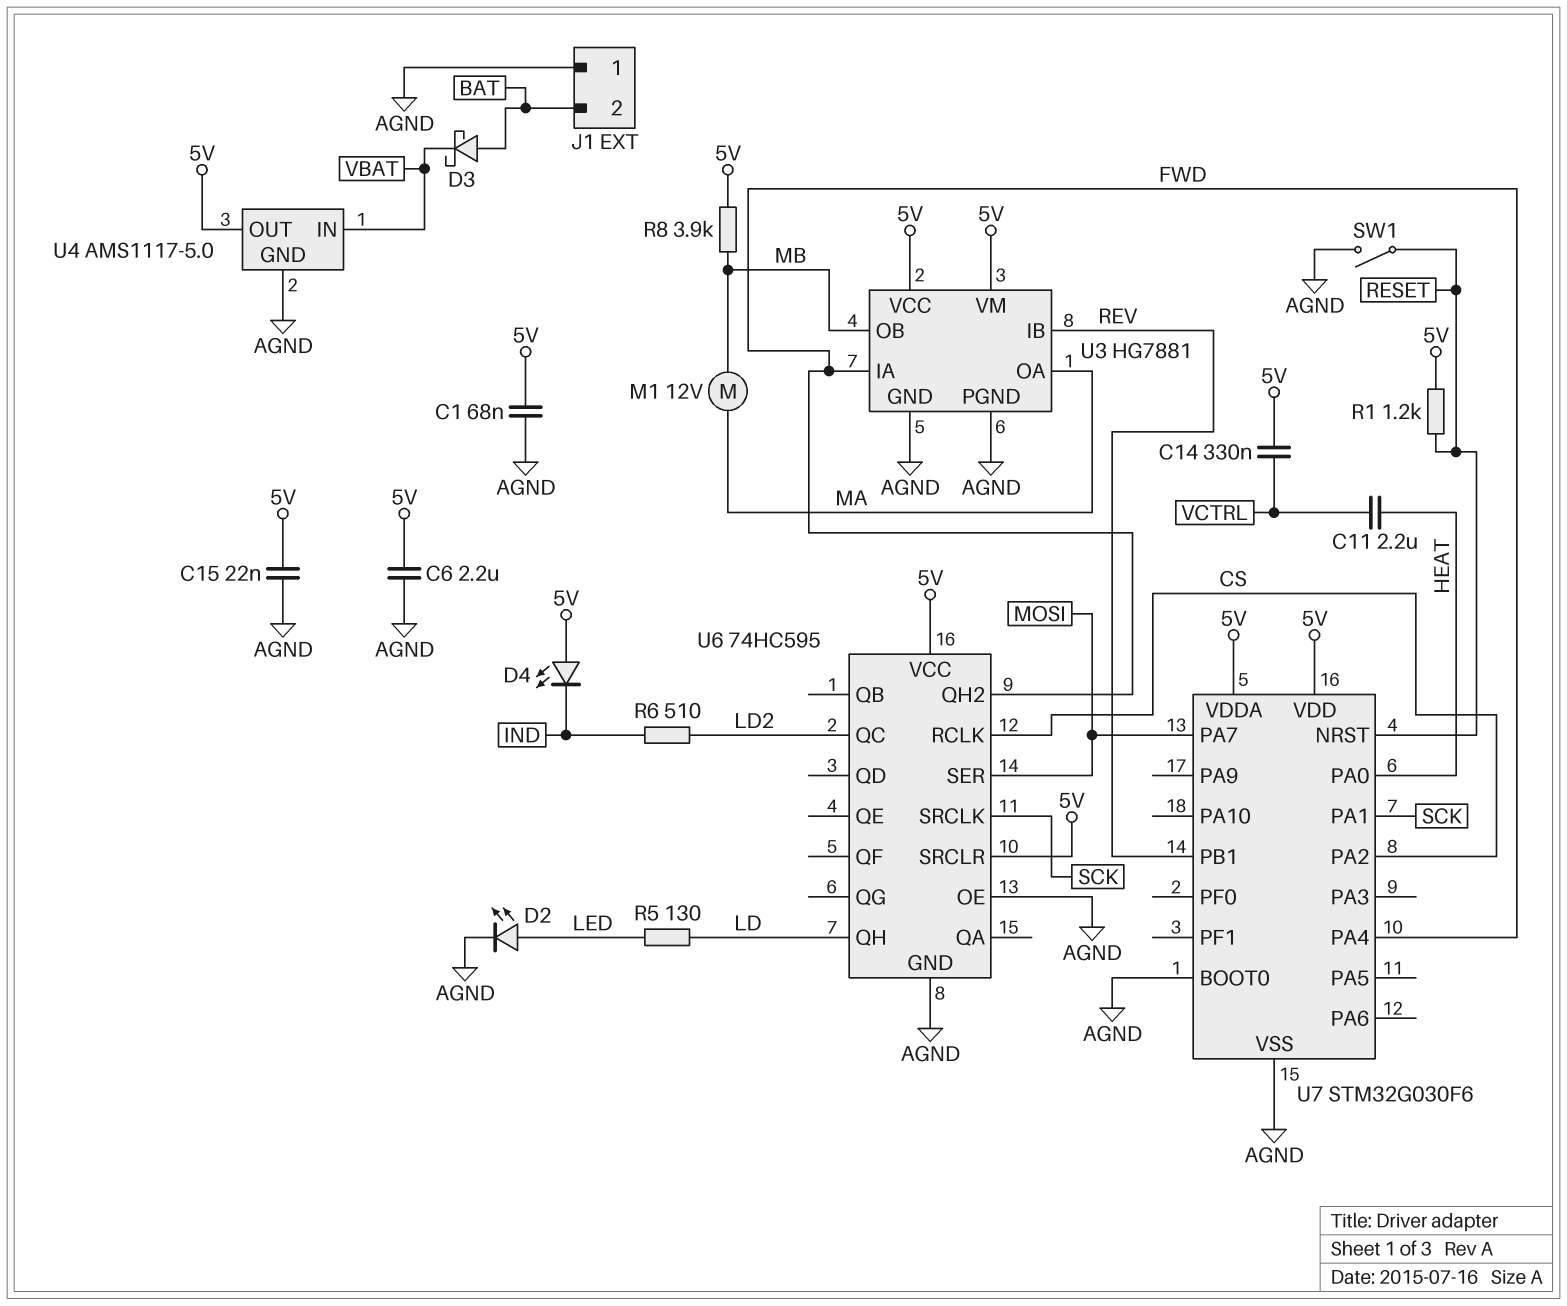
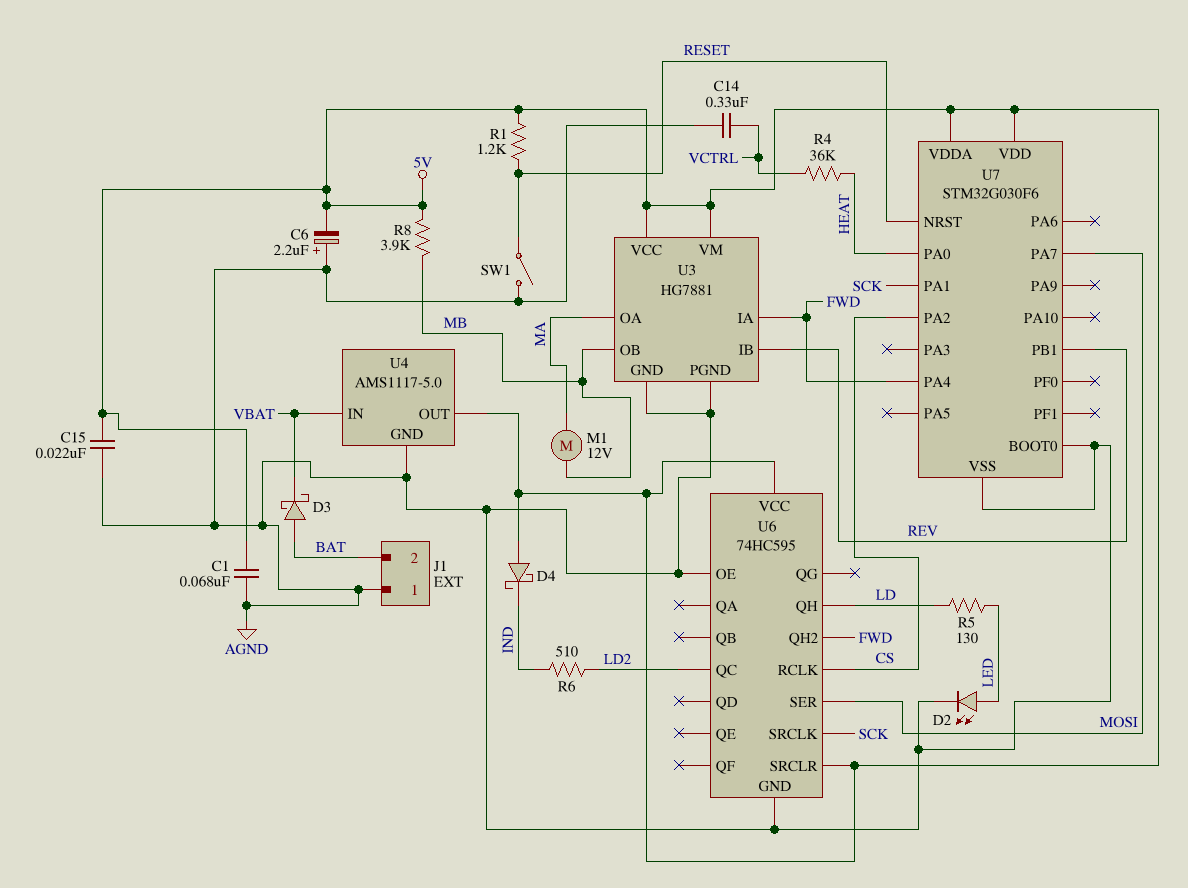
C6: 2.2uF (5V, AGND) -> 2.2uF (plus AGND, minus 5V)
C11: 2.2uF (HEAT, VCTRL) -> none
C14: 330nF (5V, VCTRL) -> 330nF (AGND, VCTRL)
D4: LED (A 5V, K IND) -> schottky (A 5V, K IND)
R4: none -> 36k (HEAT, VCTRL)

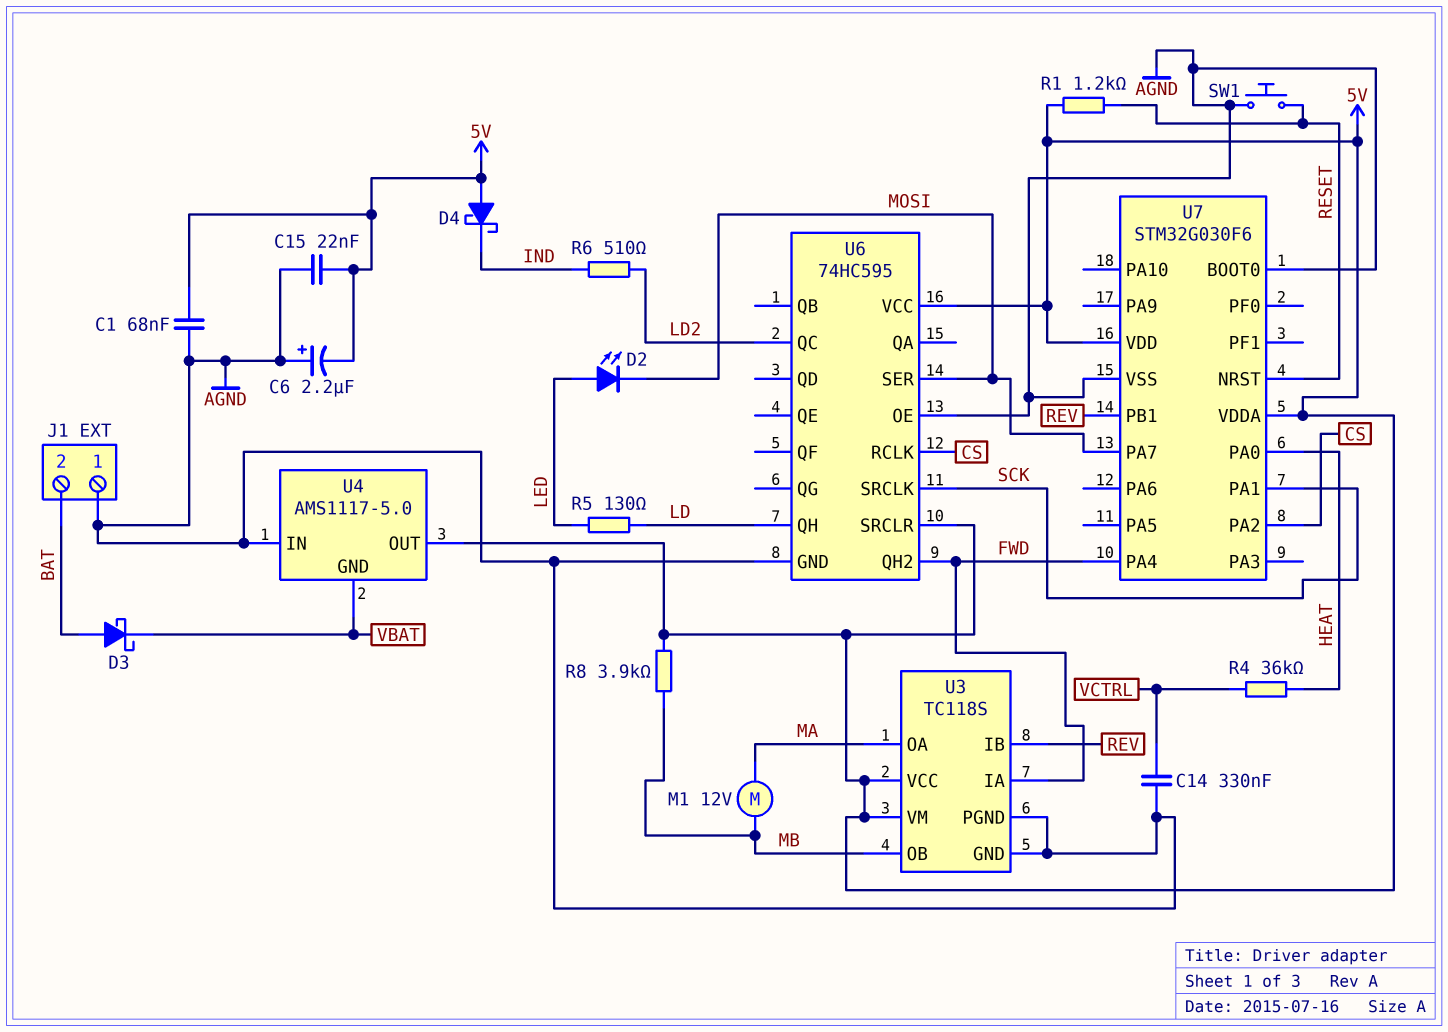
D2: LED (A LED, K AGND) -> LED (A LED, K MOSI)
SW1: switch (AGND, RESET) -> button (AGND, RESET)
U3: HG7881 -> TC118S
U4 pin GND: AGND -> VBAT
U4 pin IN: VBAT -> AGND

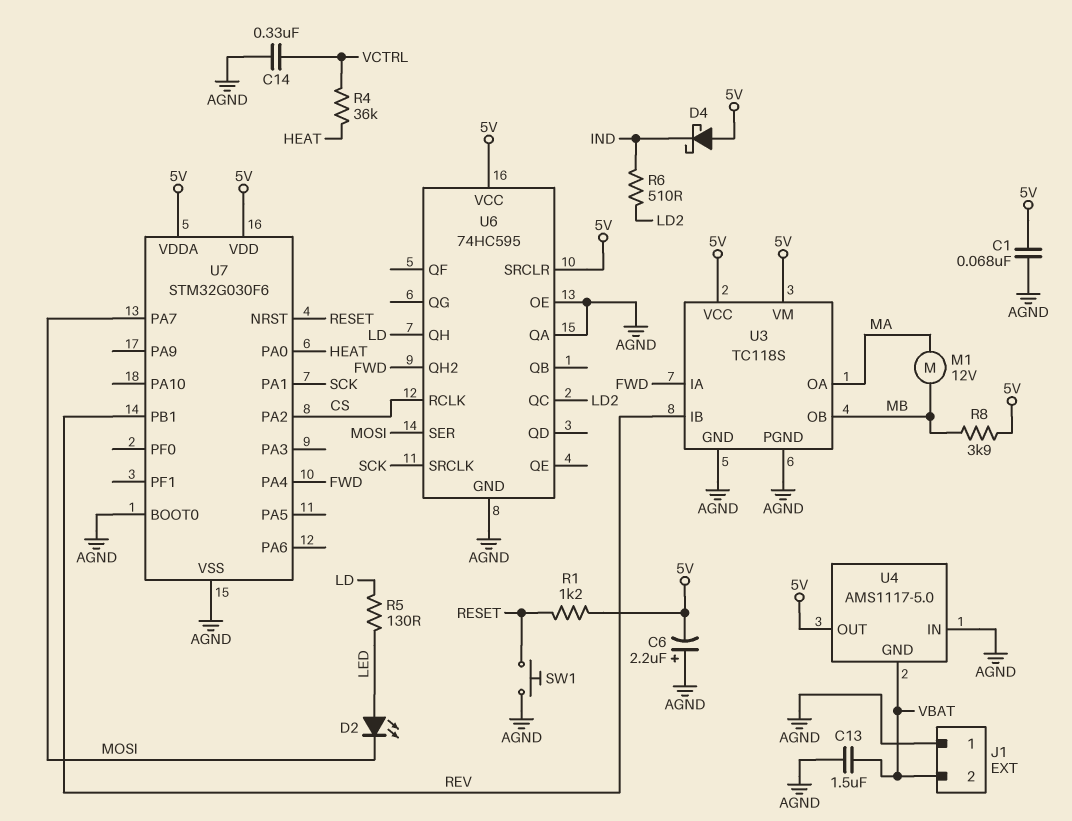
C13: none -> 1.5uF (AGND, VBAT)
C15: 22nF (5V, AGND) -> none
D3: schottky (A BAT, K VBAT) -> none
J1 pin 2: BAT -> VBAT
U6 pin QA: none -> AGND

